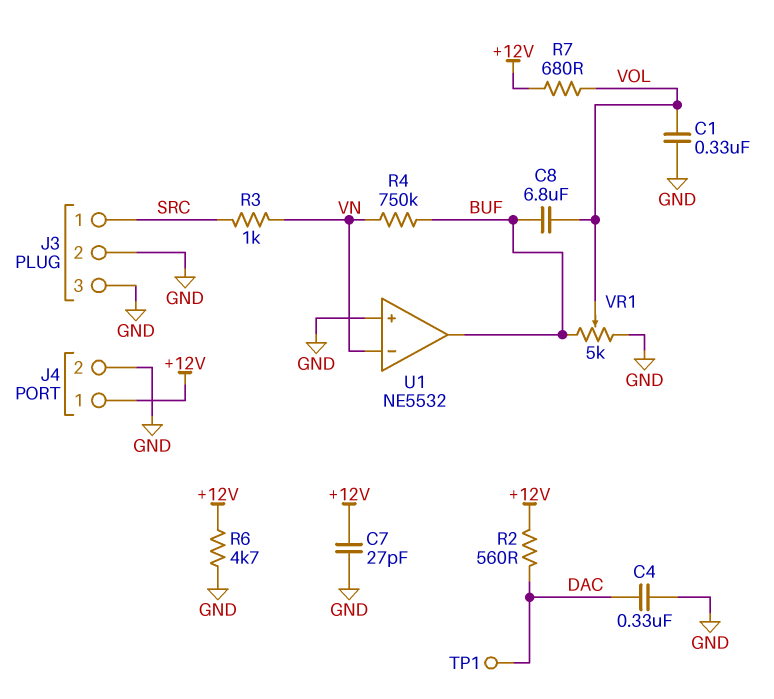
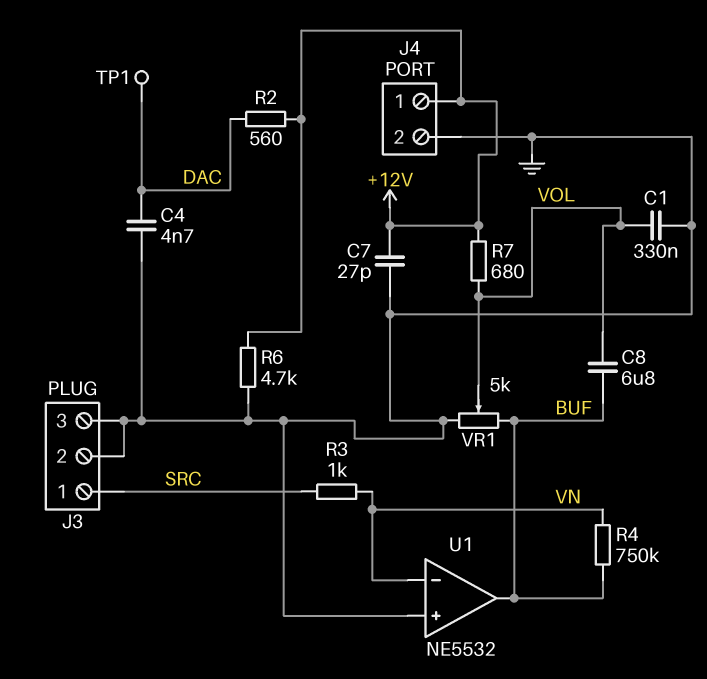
C4: 330nF (DAC, GND) -> 4.7nF (DAC, GND)

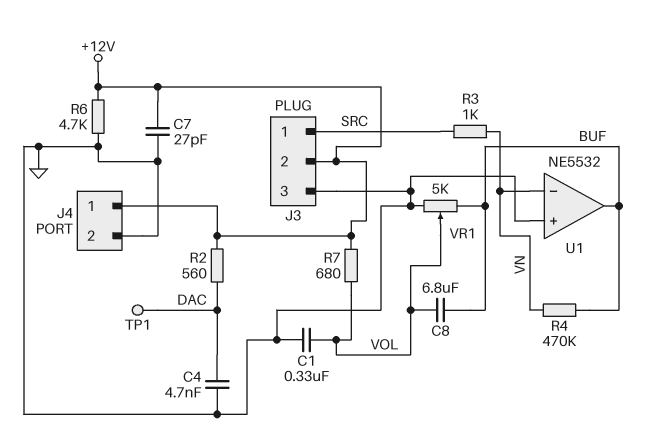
J3 pin 2: GND -> +12V
R4: 750k (BUF, VN) -> 470k (BUF, VN)

